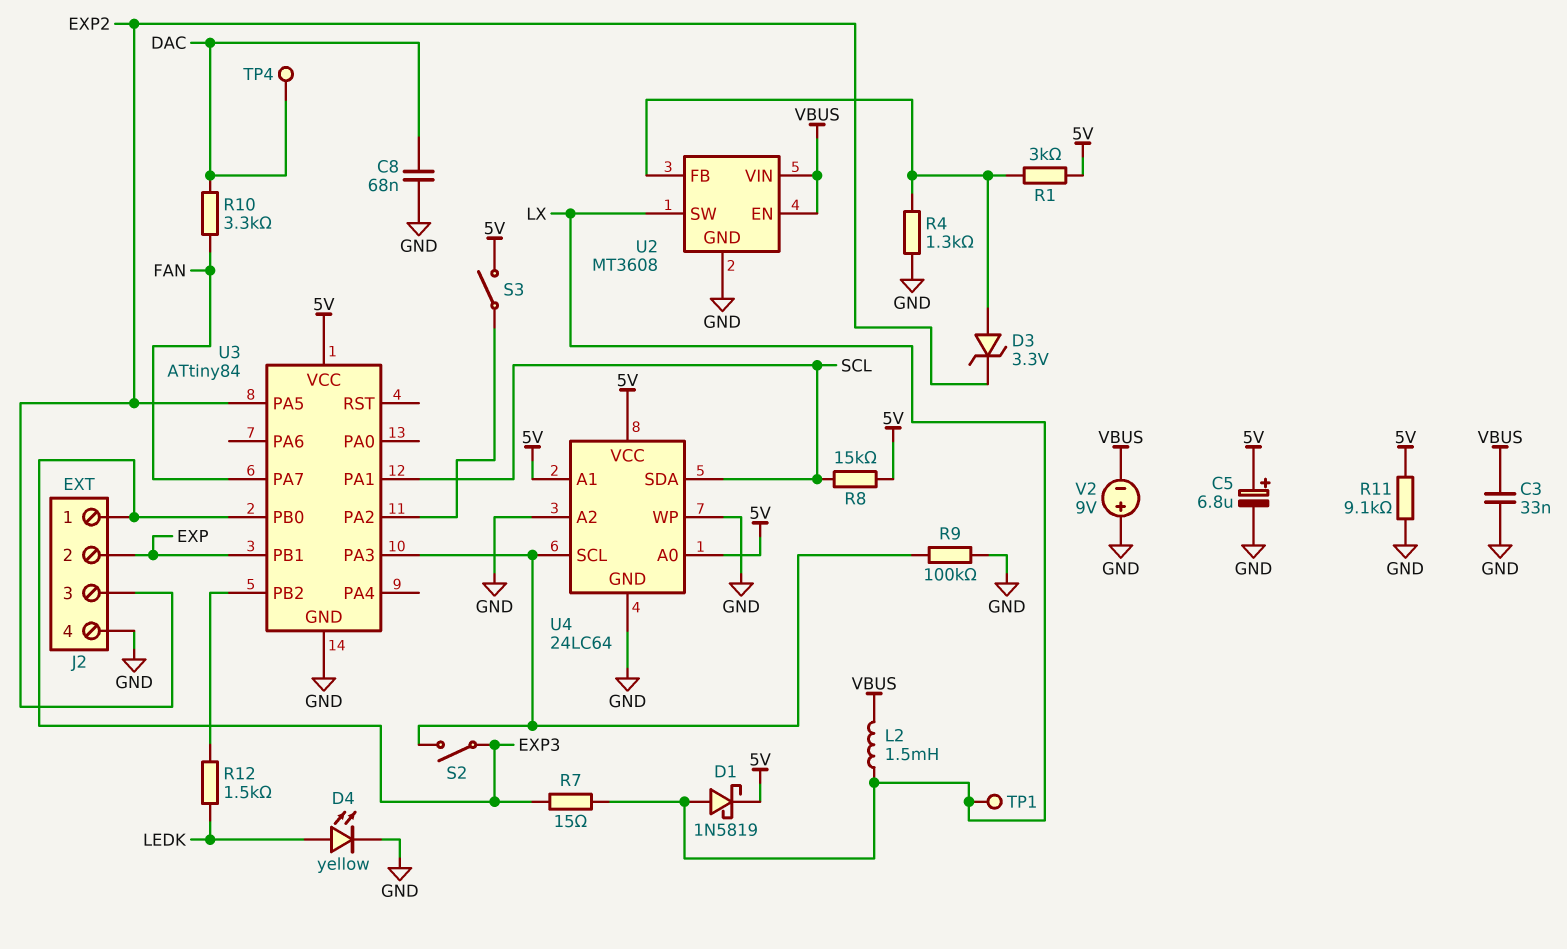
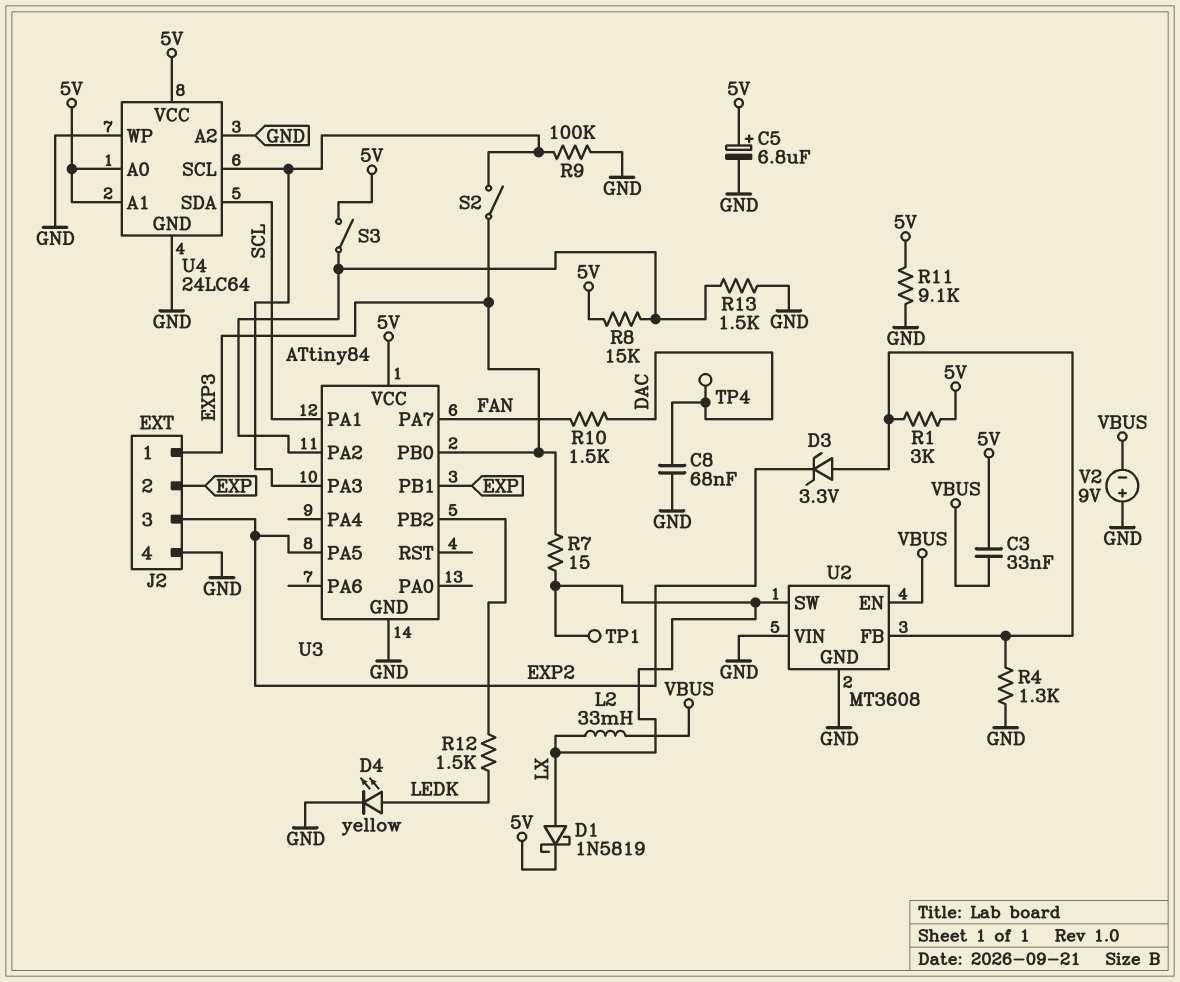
C3: 33nF (GND, VBUS) -> 33nF (5V, VBUS)
L2: 1.5mH (LX, VBUS) -> 33mH (LX, VBUS)
R8: 15k (5V, SCL) -> 15k (5V, U3/PA2)
R10: 3.3k (DAC, FAN) -> 1.5k (DAC, FAN)
R13: none -> 1.5k (GND, U3/PA2)
U2 pin VIN: VBUS -> GND

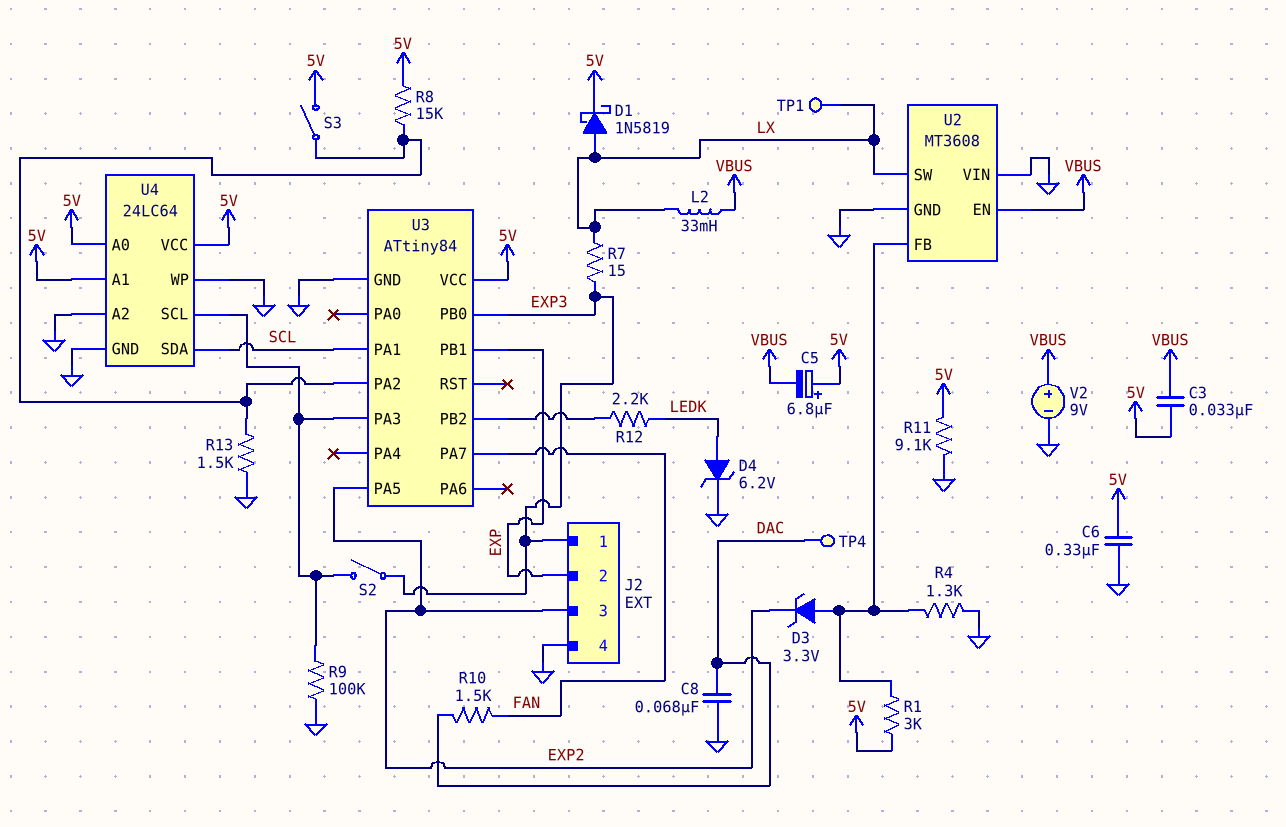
C5: 6.8uF (plus 5V, minus GND) -> 6.8uF (plus 5V, minus VBUS)
C6: none -> 330nF (5V, GND)
D4: LED yellow (A LEDK, K GND) -> zener 6.2V (A LEDK, K GND)
R12: 1.5k (LEDK, U3/PB2) -> 2.2k (LEDK, U3/PB2)
V2: 9V (plus GND, minus VBUS) -> 9V (plus VBUS, minus GND)

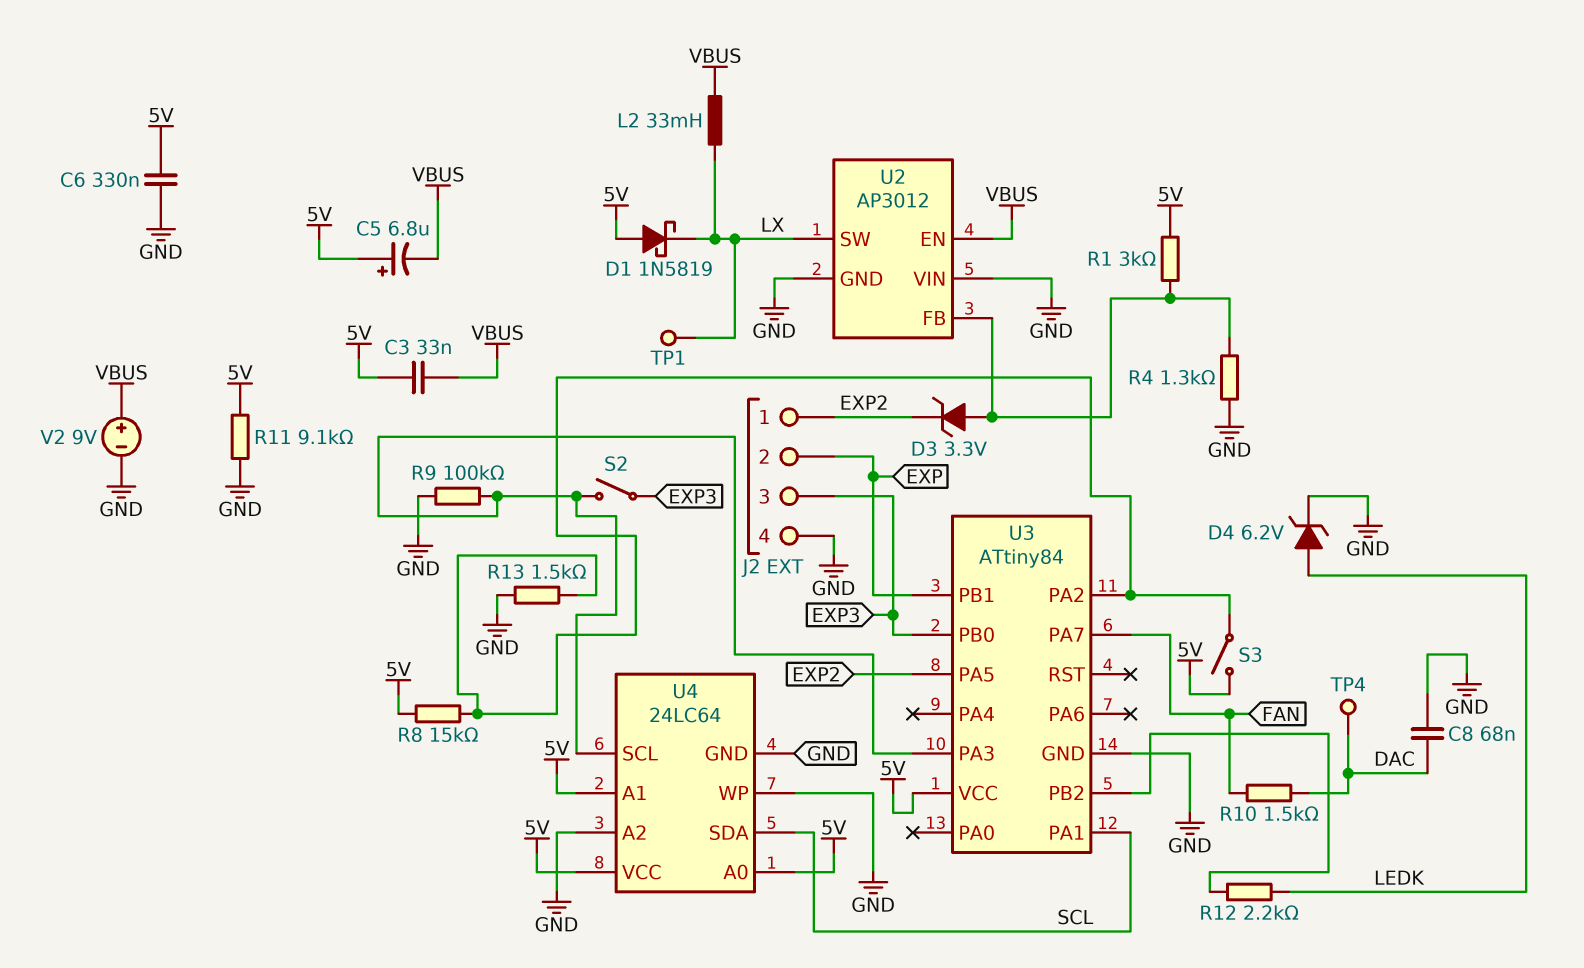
D1: schottky 1N5819 (A LX, K 5V) -> schottky 1N5819 (A 5V, K LX)
J2 pin 1: EXP3 -> EXP2
J2 pin 3: EXP2 -> EXP3
R7: 15 (EXP3, LX) -> none
U2: MT3608 -> AP3012

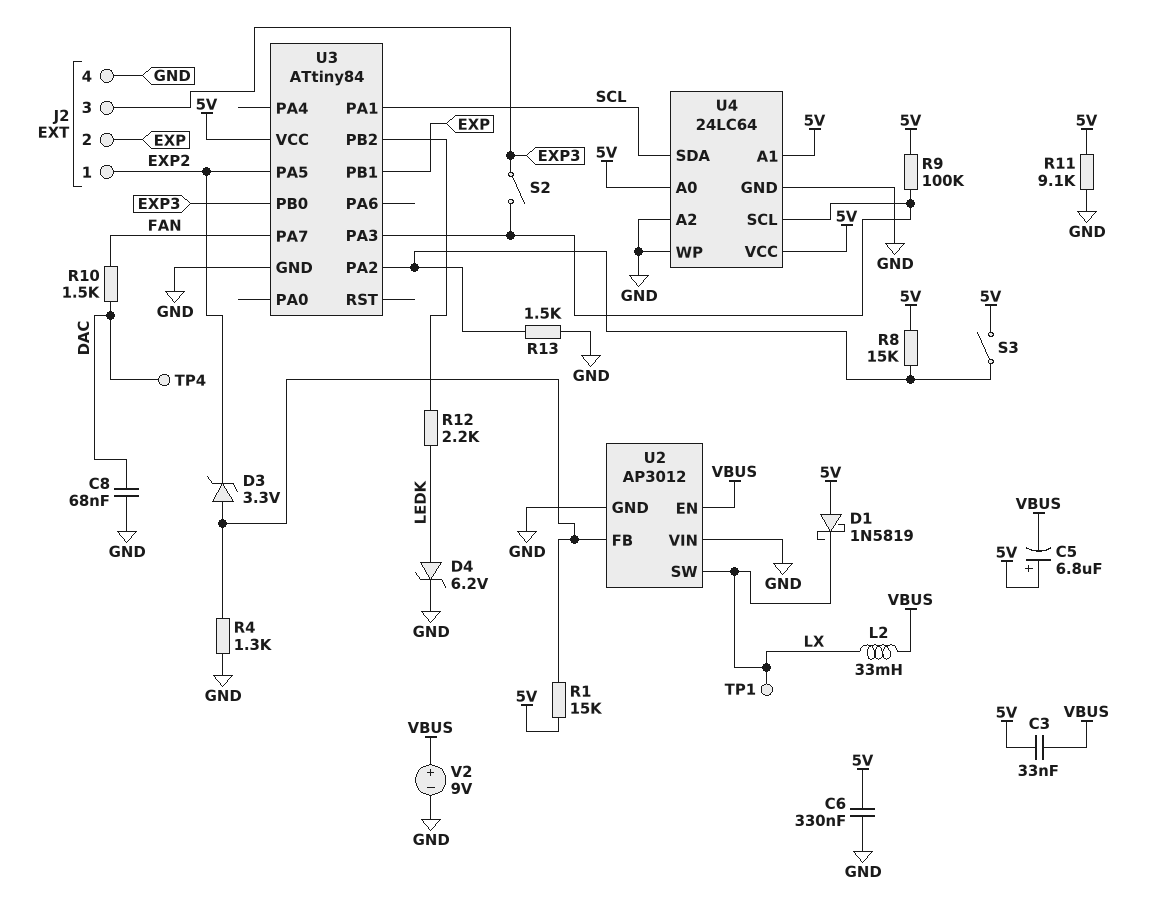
R1: 3k (5V, U2/FB) -> 15k (5V, U2/FB)
R9: 100k (GND, U3/PA3) -> 100k (5V, U3/PA3)

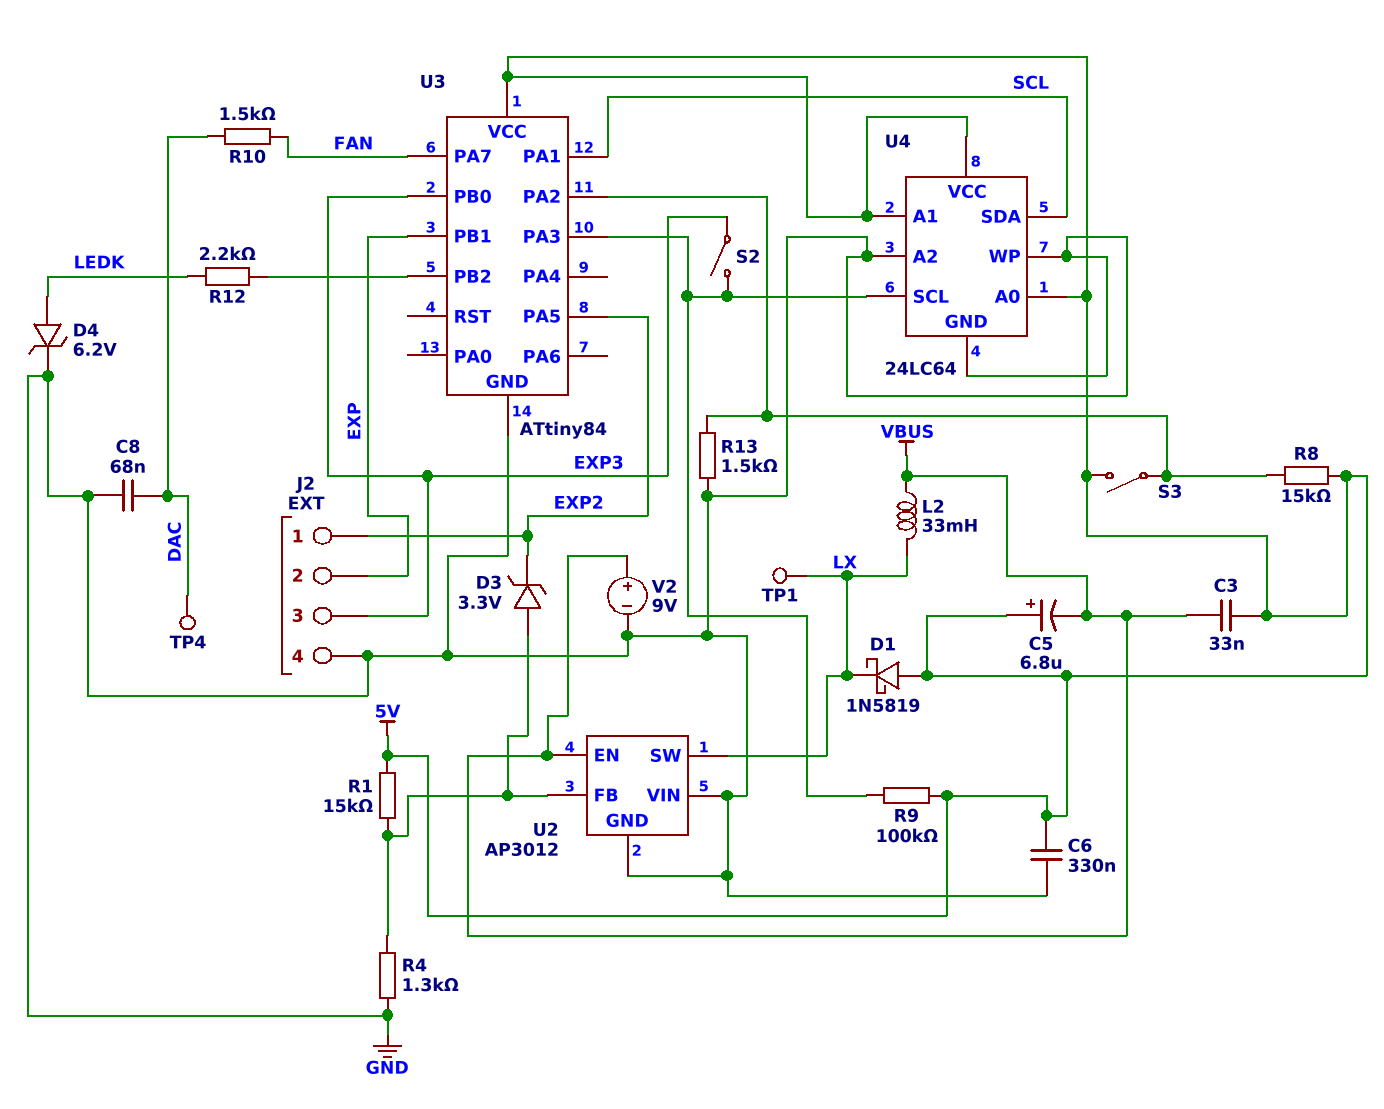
R11: 9.1k (5V, GND) -> none

